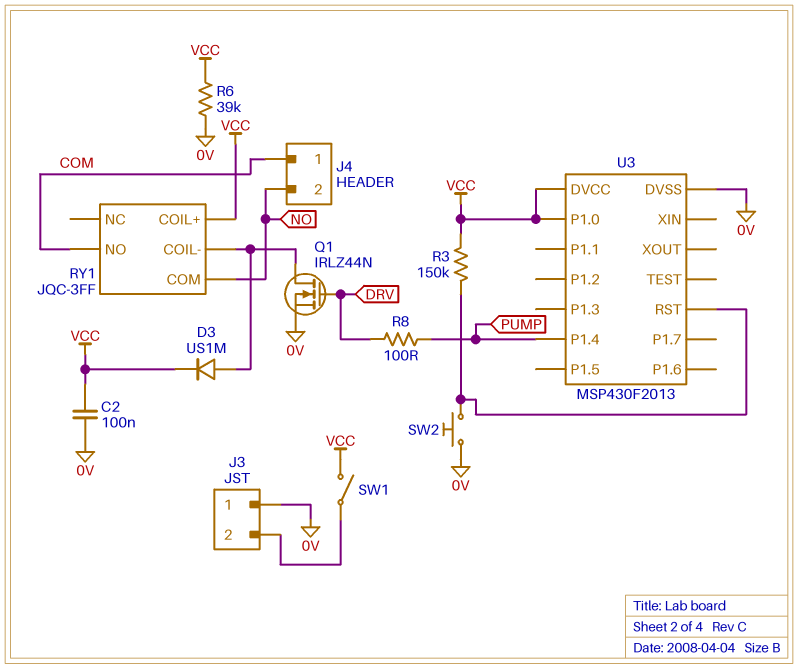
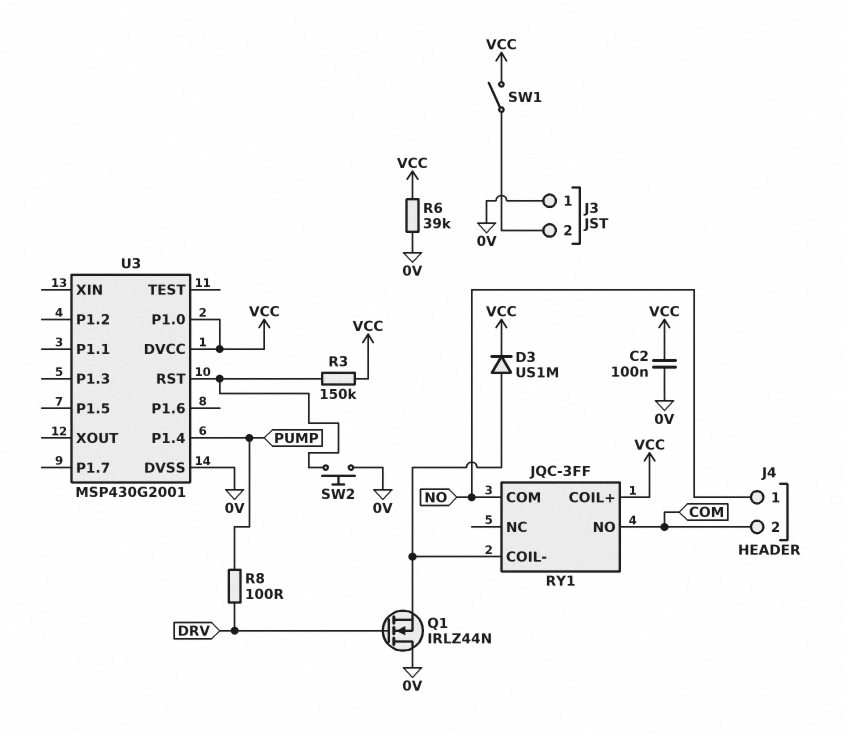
J4 pin 1: COM -> NO
J4 pin 2: NO -> COM
Q1: NMOS IRLZ44N (G DRV, D RY1/COIL-, S 0V) -> NMOS IRLZ44N (G DRV, D 0V, S RY1/COIL-)
U3: MSP430F2013 -> MSP430G2001

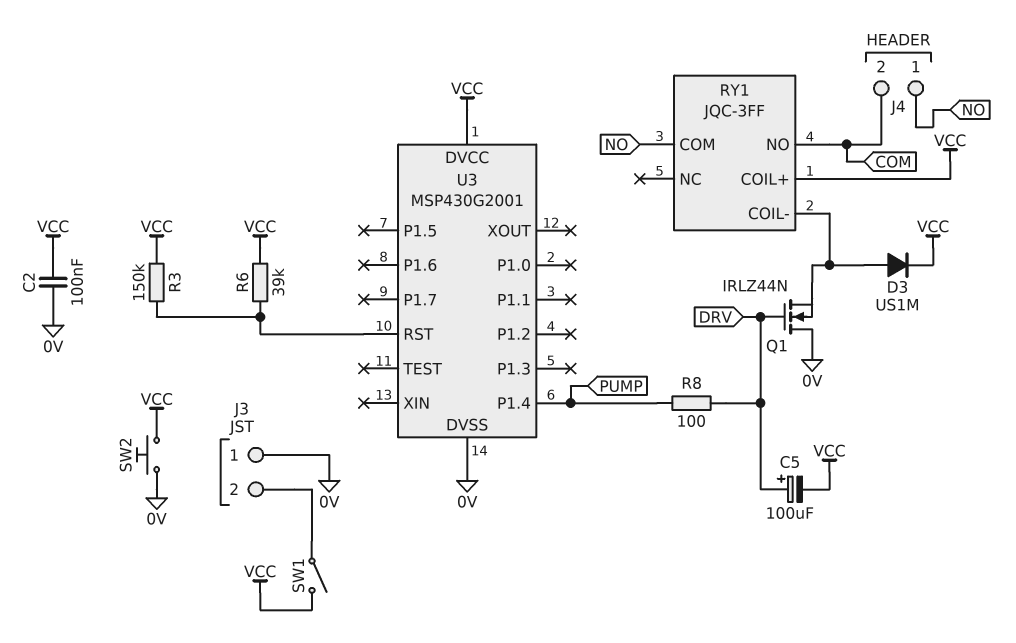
C5: none -> 100uF (plus DRV, minus VCC)
R6: 39k (0V, VCC) -> 39k (U3/RST, VCC)
SW2: button (0V, U3/RST) -> button (0V, VCC)
U3 pin P1.0: VCC -> none

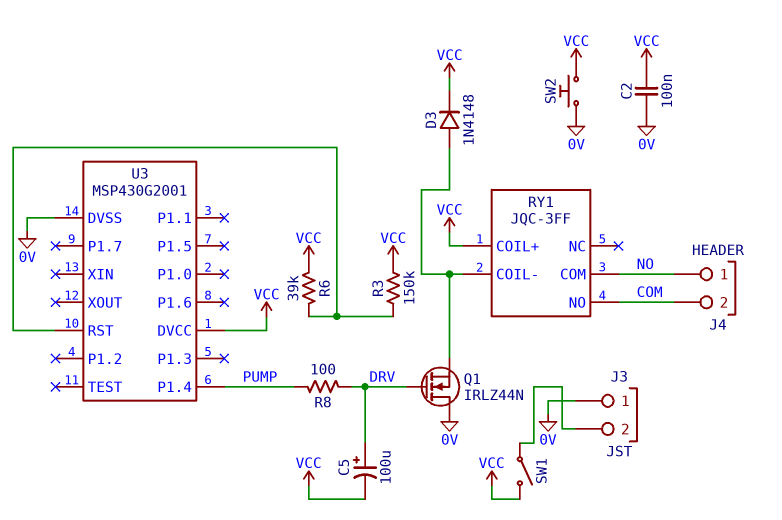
D3: diode US1M (A RY1/COIL-, K VCC) -> diode 1N4148 (A RY1/COIL-, K VCC)

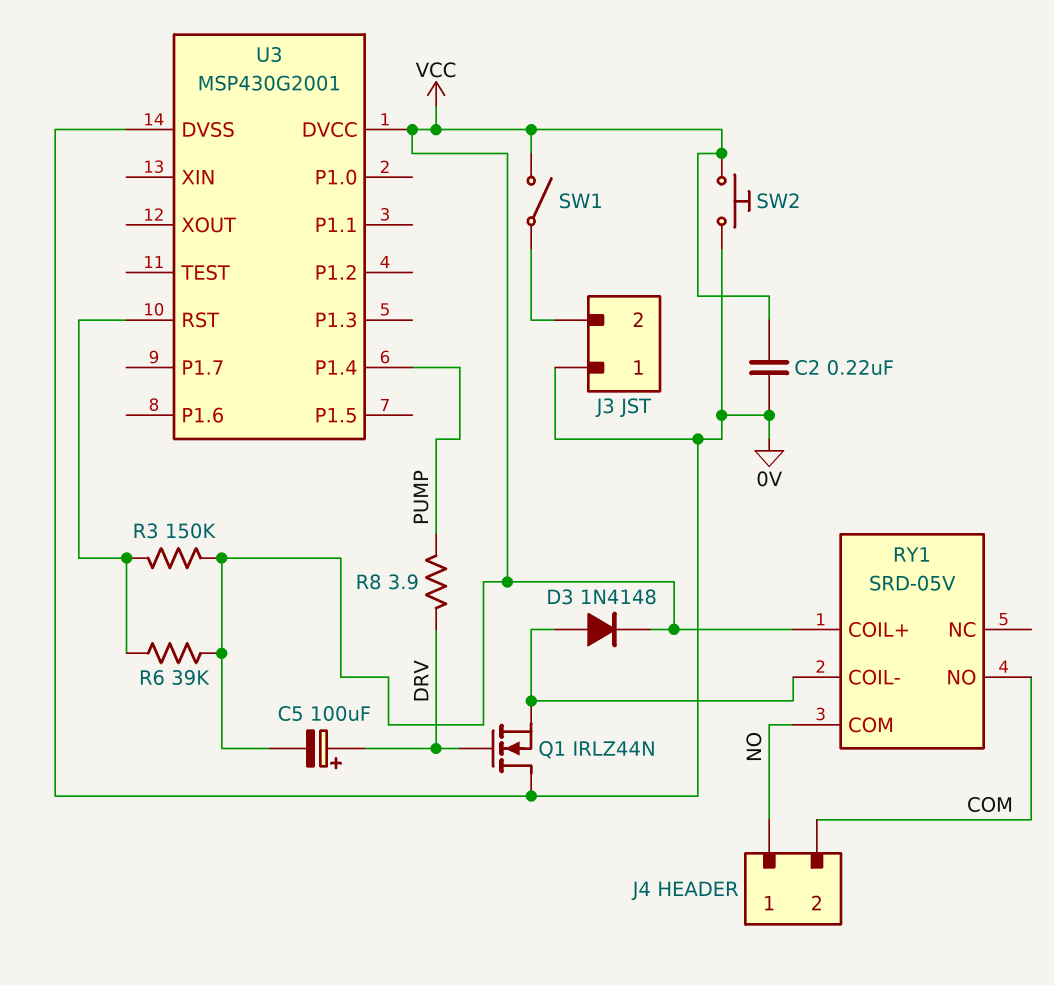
C2: 100nF (0V, VCC) -> 220nF (0V, VCC)
R8: 100 (DRV, PUMP) -> 3.9 (DRV, PUMP)
RY1: JQC-3FF -> SRD-05V

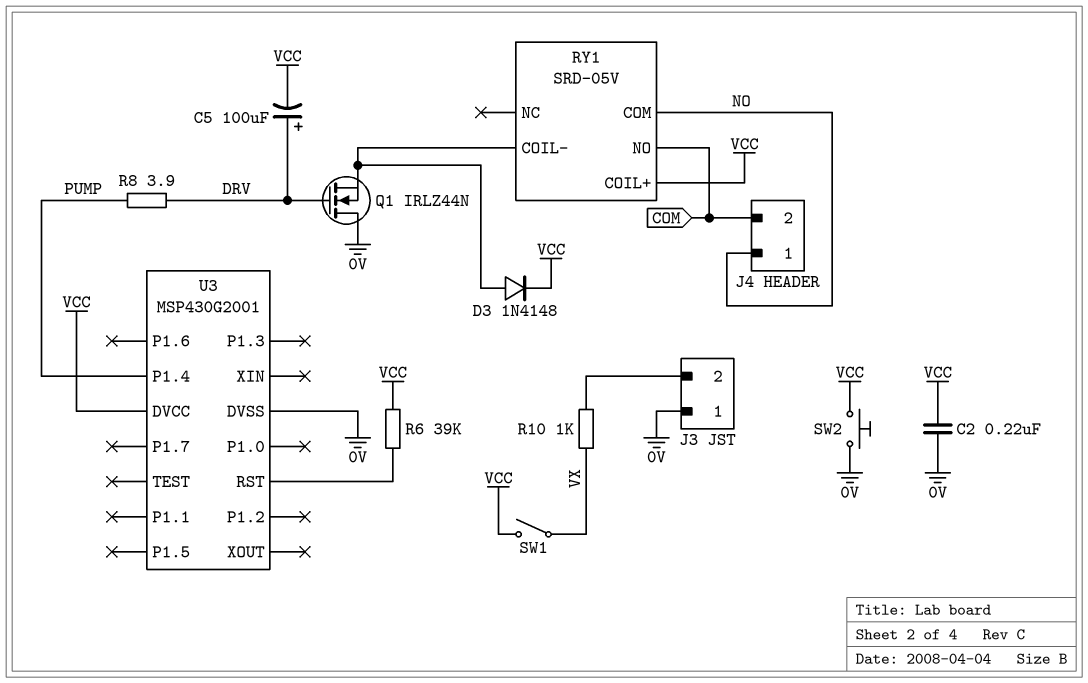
R3: 150k (U3/RST, VCC) -> none
R10: none -> 1k (J3/2, VX)
SW1: switch (J3/2, VCC) -> switch (VCC, VX)

